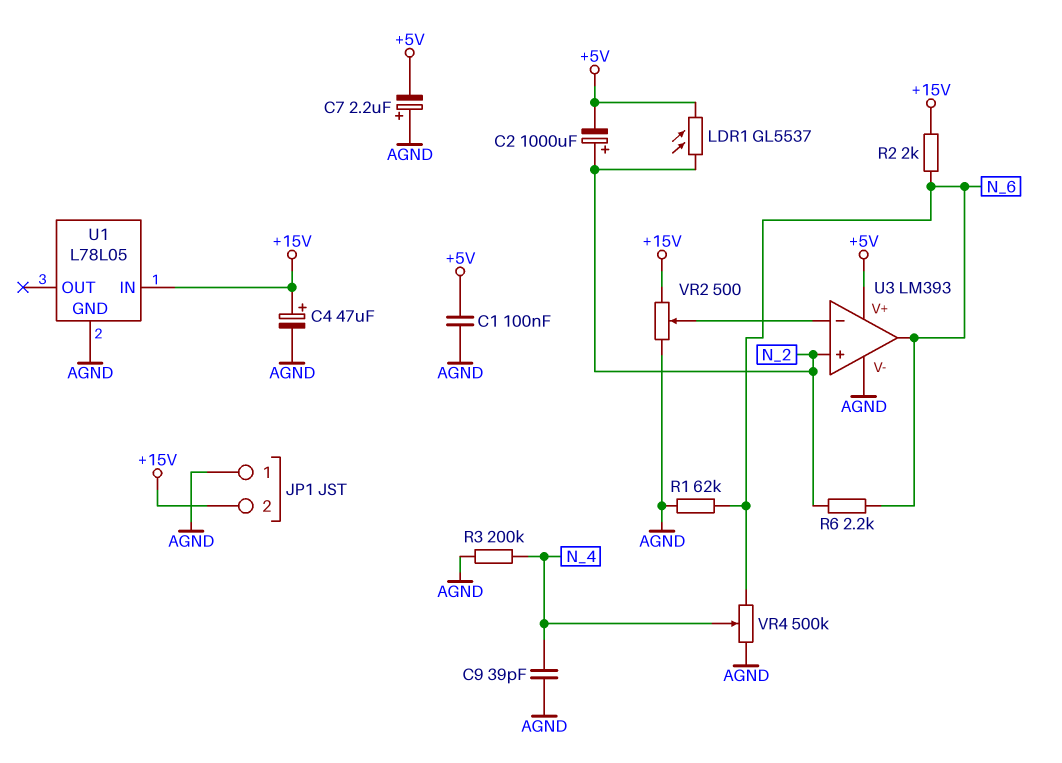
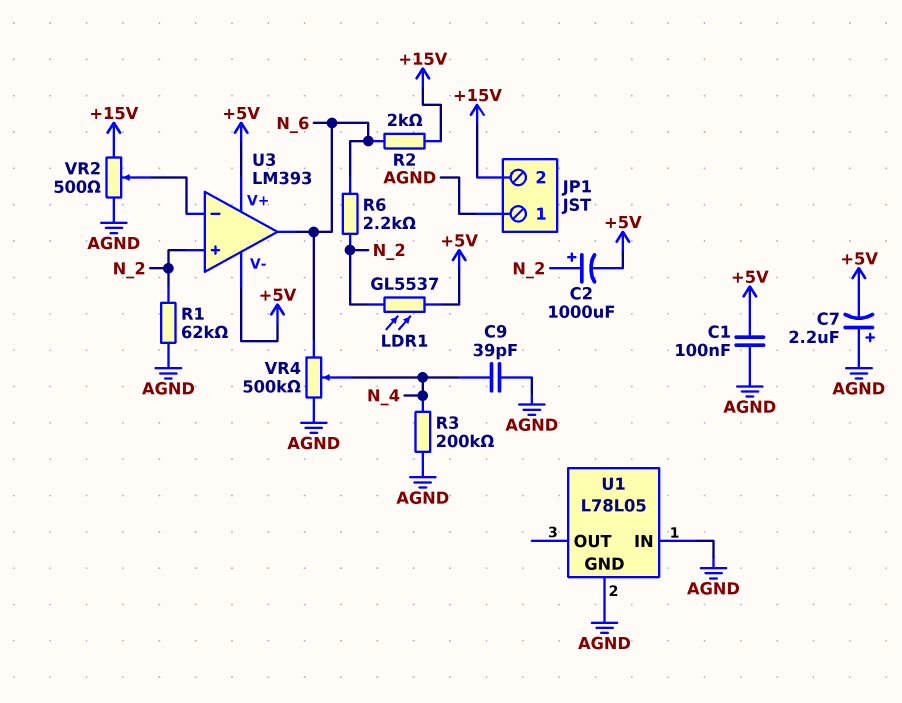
C4: 47uF (plus +15V, minus AGND) -> none
R1: 62k (AGND, N_6) -> 62k (AGND, N_2)
U1 pin IN: +15V -> AGND
U3 pin V-: AGND -> +5V

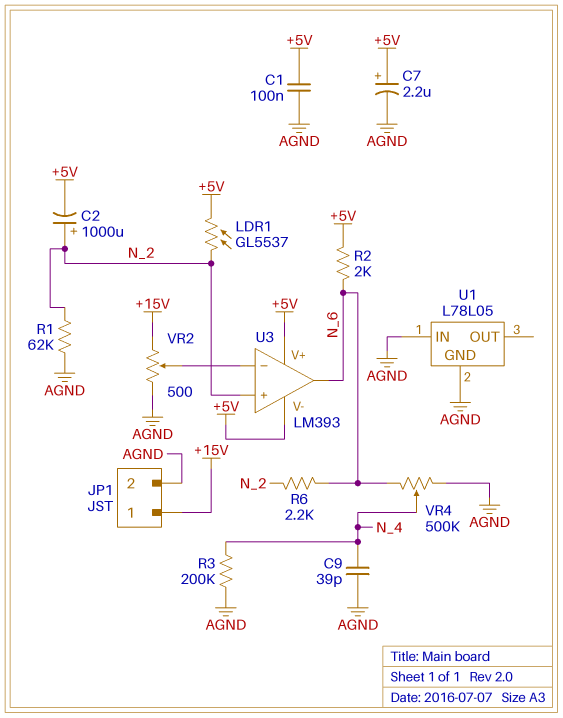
C7: 2.2uF (plus AGND, minus +5V) -> 2.2uF (plus +5V, minus AGND)
JP1 pin 1: AGND -> +15V
JP1 pin 2: +15V -> AGND
R2: 2k (+15V, N_6) -> 2k (+5V, N_6)

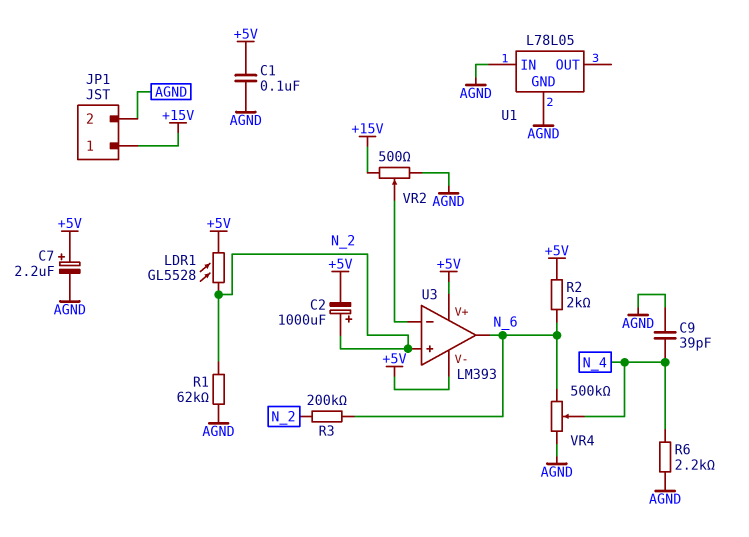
LDR1: GL5537 (+5V, N_2) -> GL5528 (+5V, N_2)
R3: 200k (AGND, N_4) -> 200k (N_2, N_6)
R6: 2.2k (N_2, N_6) -> 2.2k (AGND, N_4)

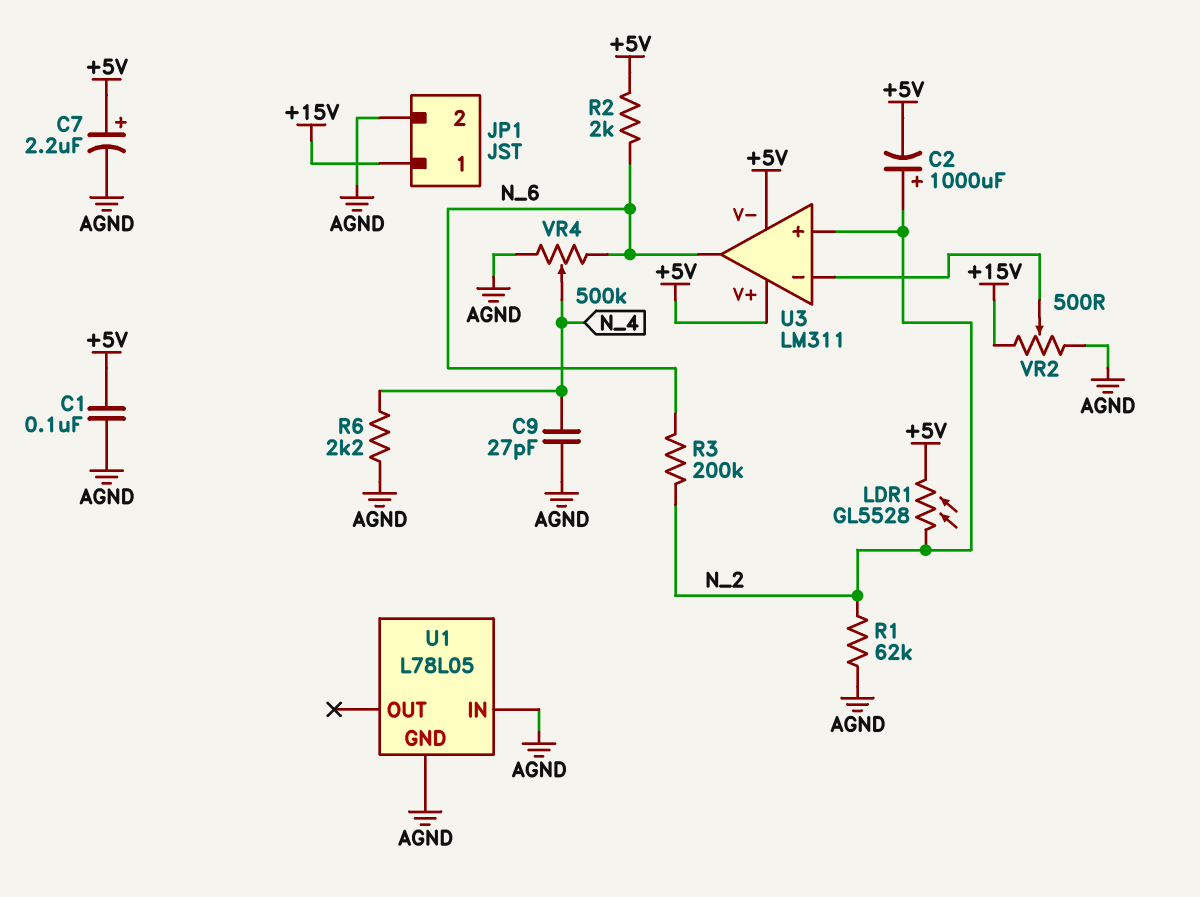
C9: 39pF (AGND, N_4) -> 27pF (AGND, N_4)
U3: LM393 -> LM311

